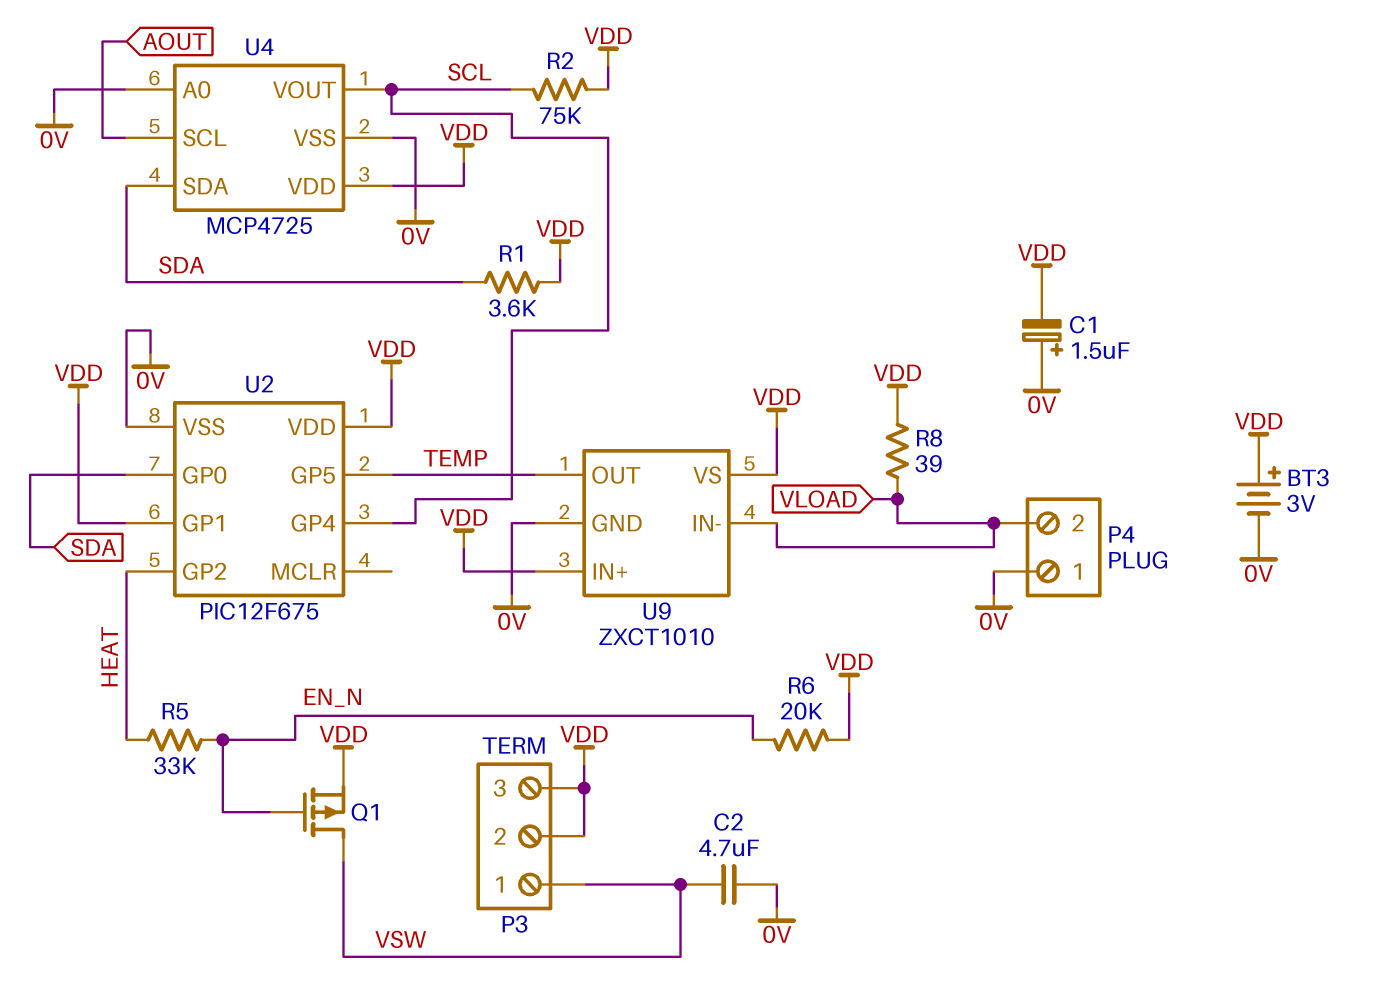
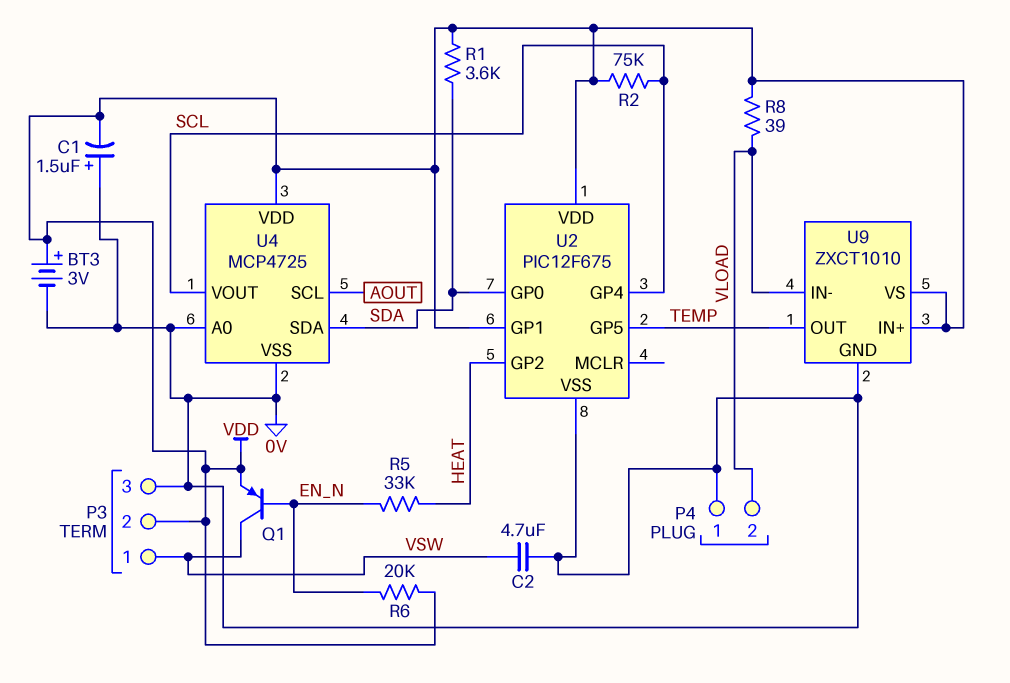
P3 pin 3: VDD -> 0V
Q1: PMOS (G EN_N, D VSW, S VDD) -> PNP (B EN_N, C VSW, E VDD)

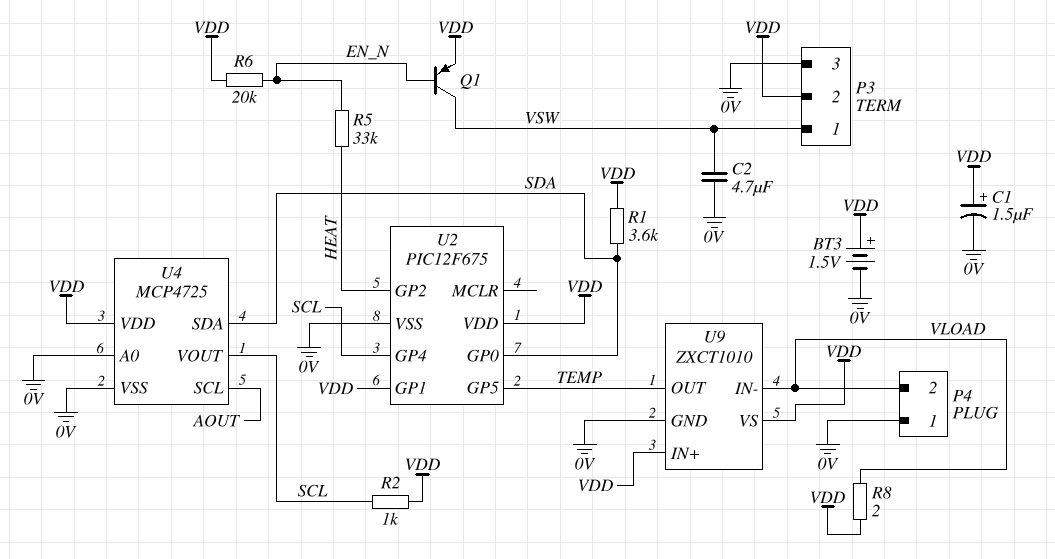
BT3: 3V (plus VDD, minus 0V) -> 1.5V (plus VDD, minus 0V)
C1: 1.5uF (plus 0V, minus VDD) -> 1.5uF (plus VDD, minus 0V)
R2: 75k (SCL, VDD) -> 1k (SCL, VDD)
R8: 39 (VDD, VLOAD) -> 2 (VDD, VLOAD)

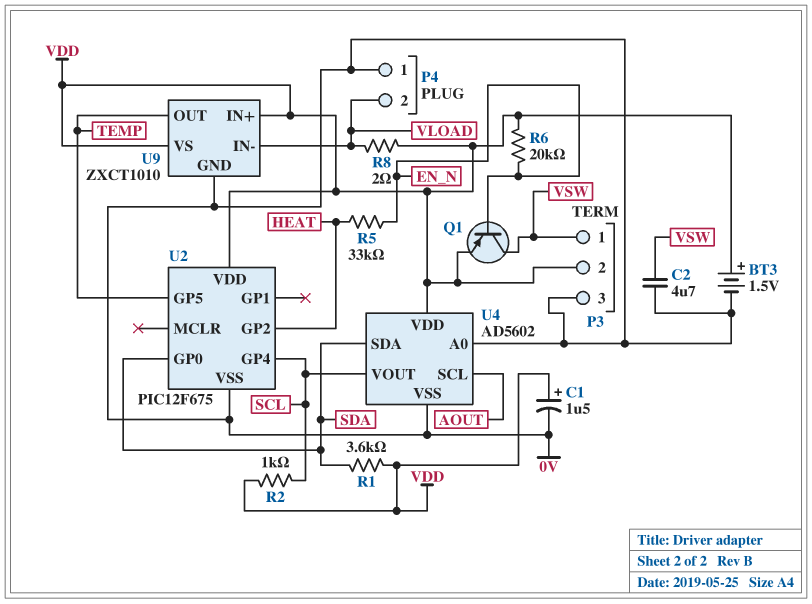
U2 pin GP1: VDD -> none
U4: MCP4725 -> AD5602

